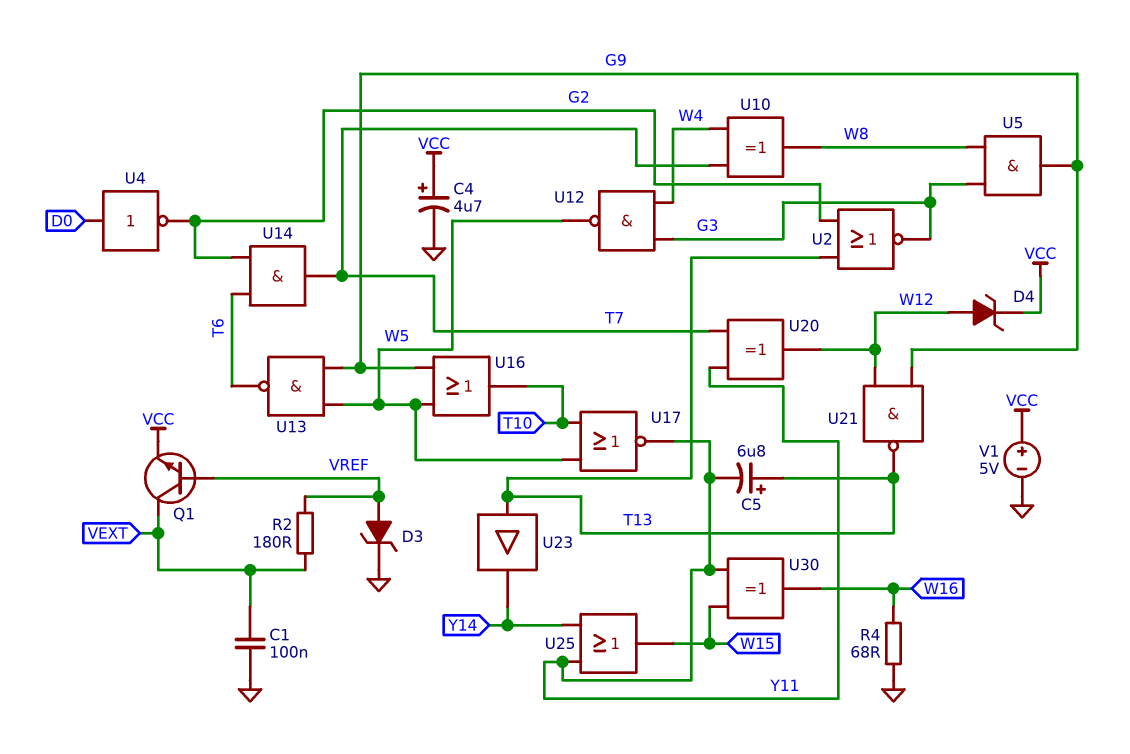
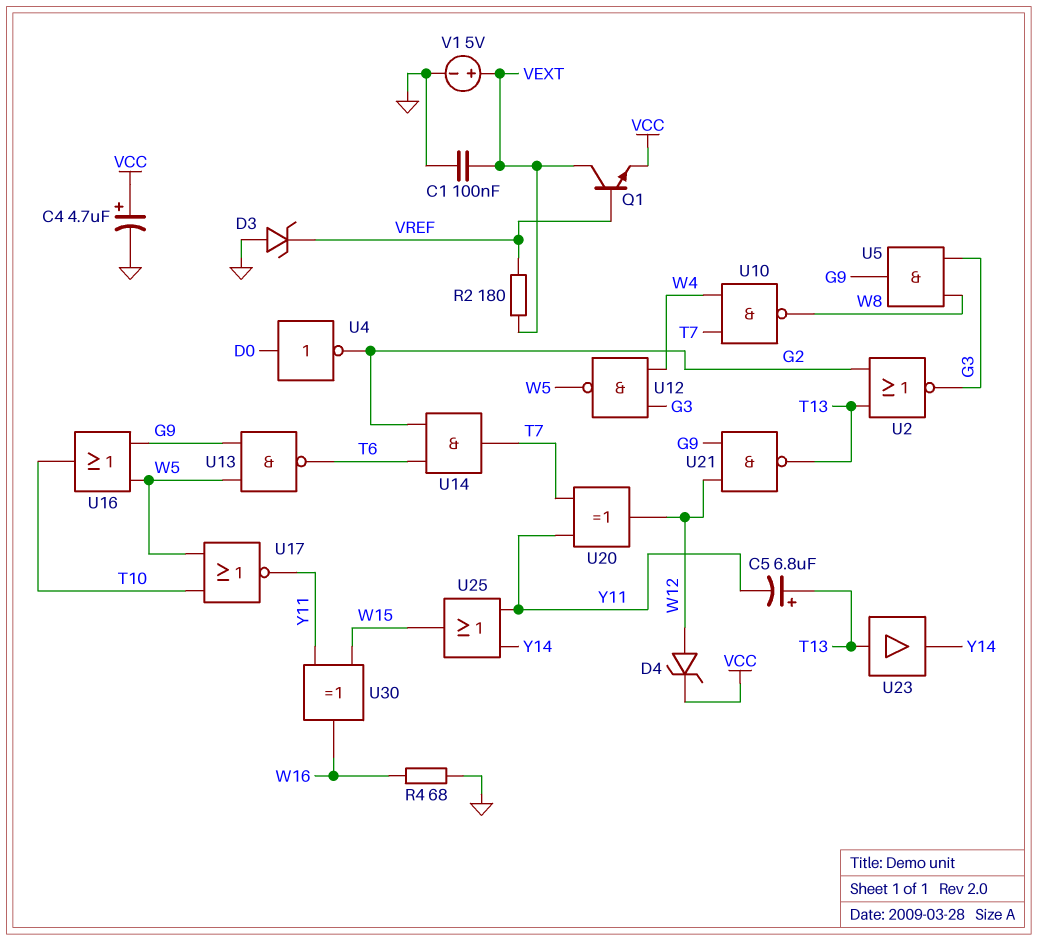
D3: zener (A VREF, K GND) -> zener (A GND, K VREF)
U10: XOR (in T7, in W4, out W8) -> NAND (in T7, in W4, out W8)
V1: 5V (plus VCC, minus GND) -> 5V (plus VEXT, minus GND)

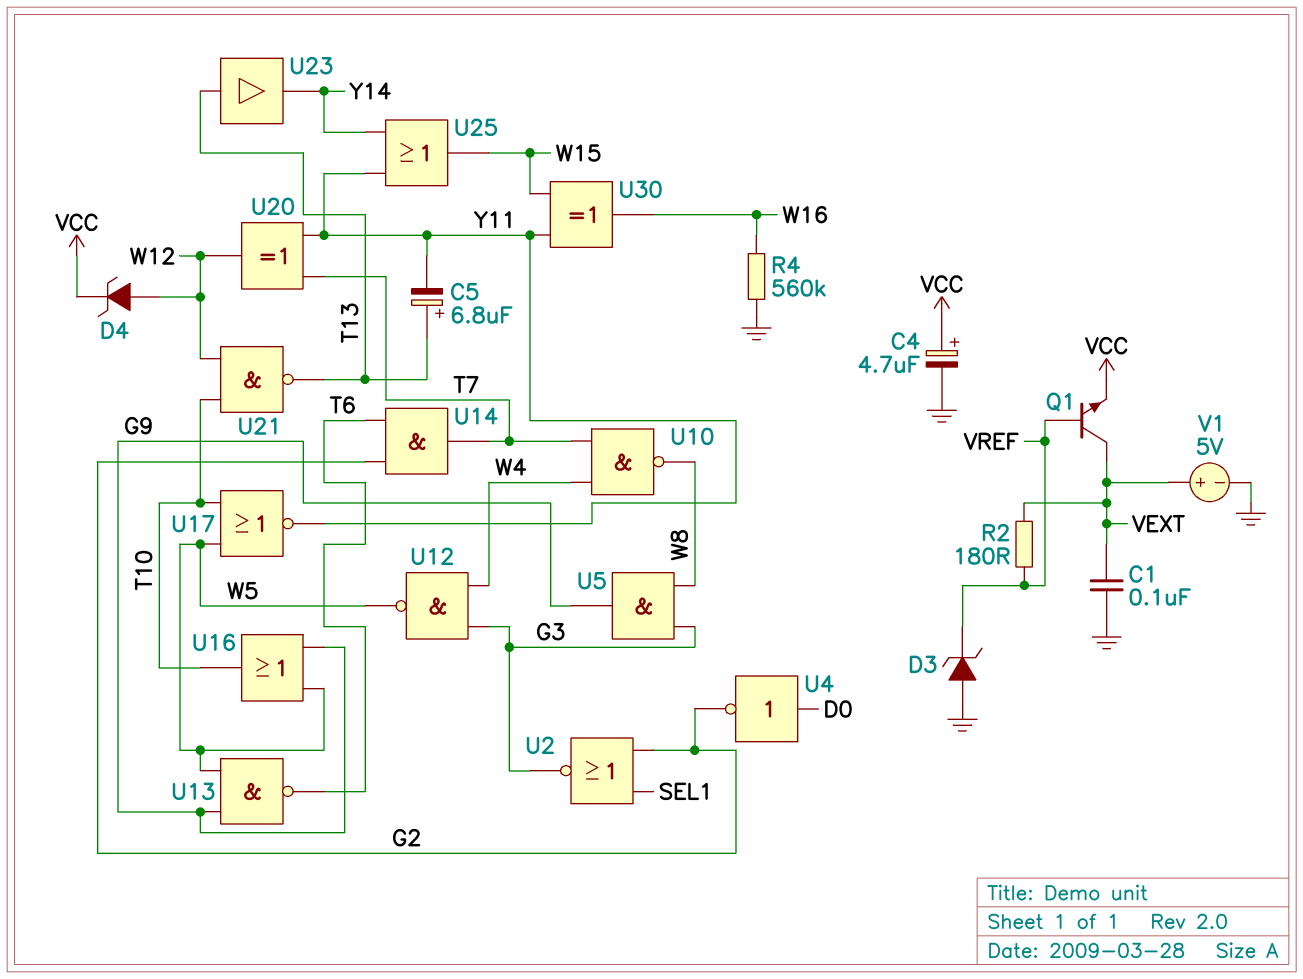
R4: 68 (GND, W16) -> 560k (GND, W16)
U2: NOR (in G2, in T13, out G3) -> NOR (in G2, in SEL1, out G3)
U21: NAND (in G9, in W12, out T13) -> NAND (in T10, in W12, out T13)

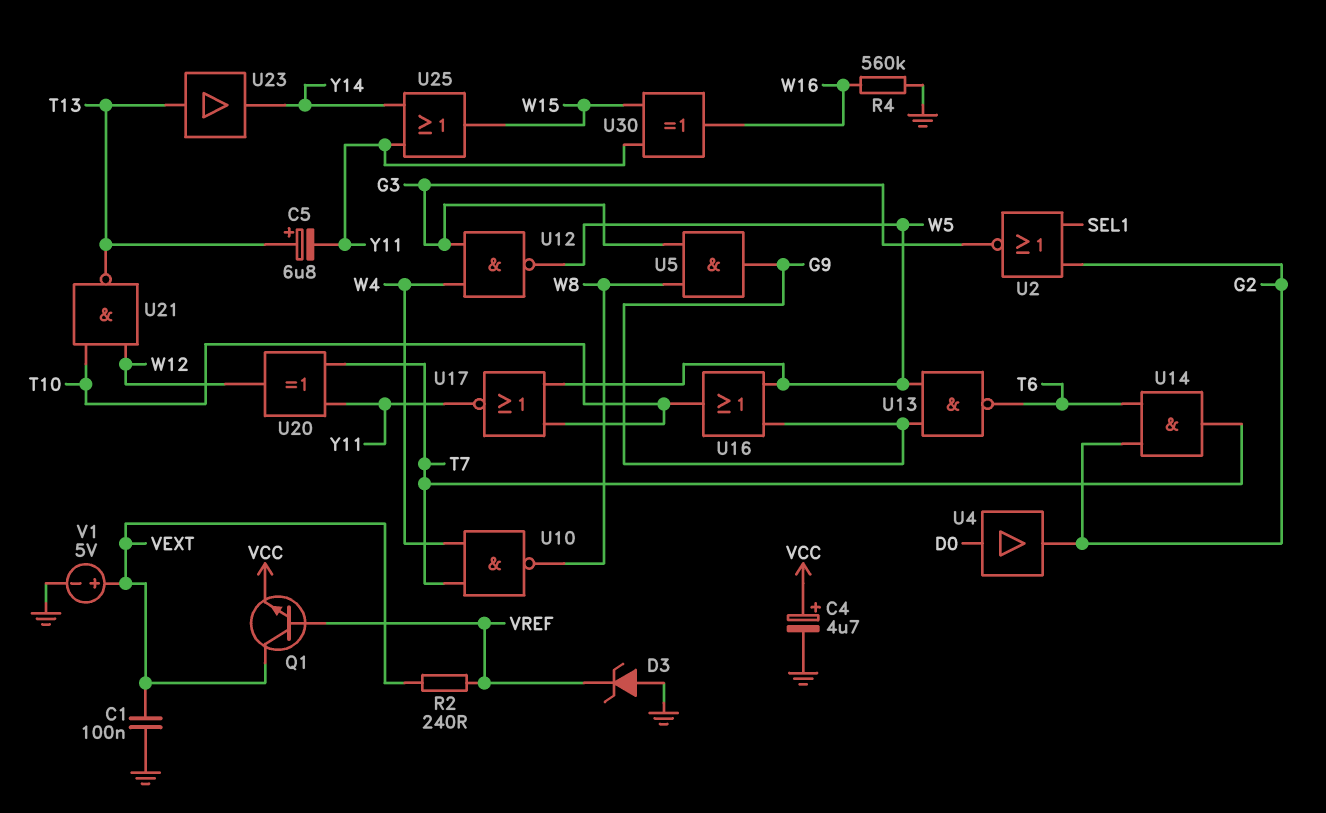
D4: zener (A W12, K VCC) -> none
R2: 180 (VEXT, VREF) -> 240 (VEXT, VREF)
U4: NOT (in D0, out G2) -> buffer (in D0, out G2)

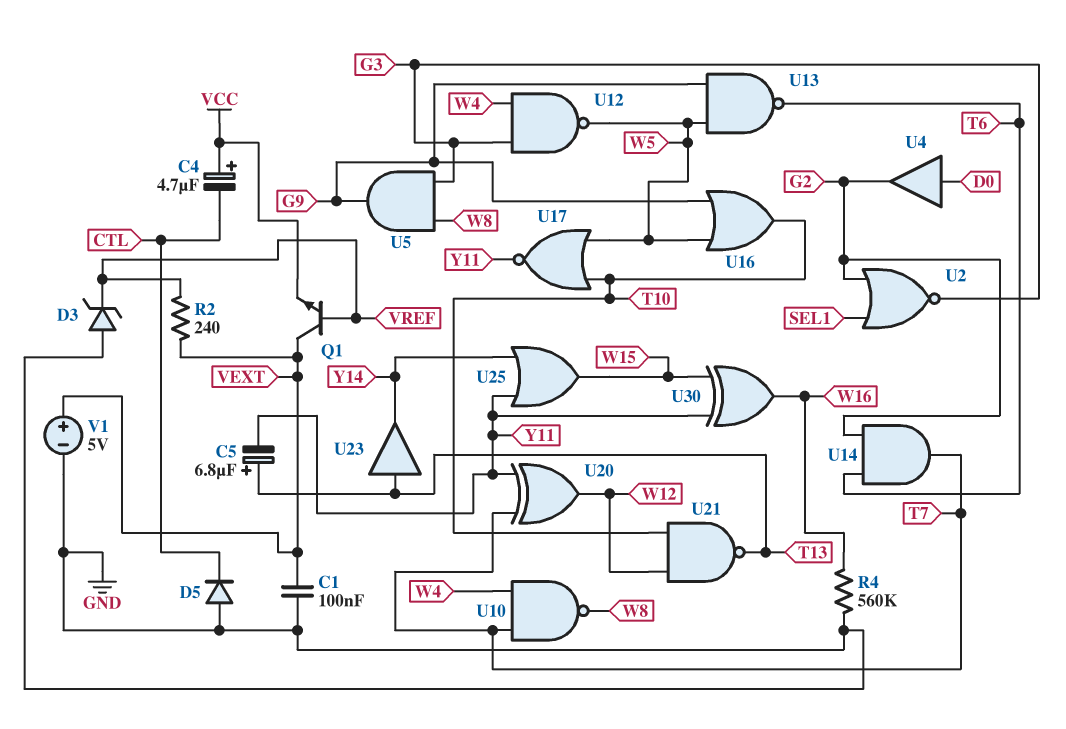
C4: 4.7uF (plus VCC, minus GND) -> 4.7uF (plus VCC, minus CTL)
D5: none -> diode (A GND, K CTL)

